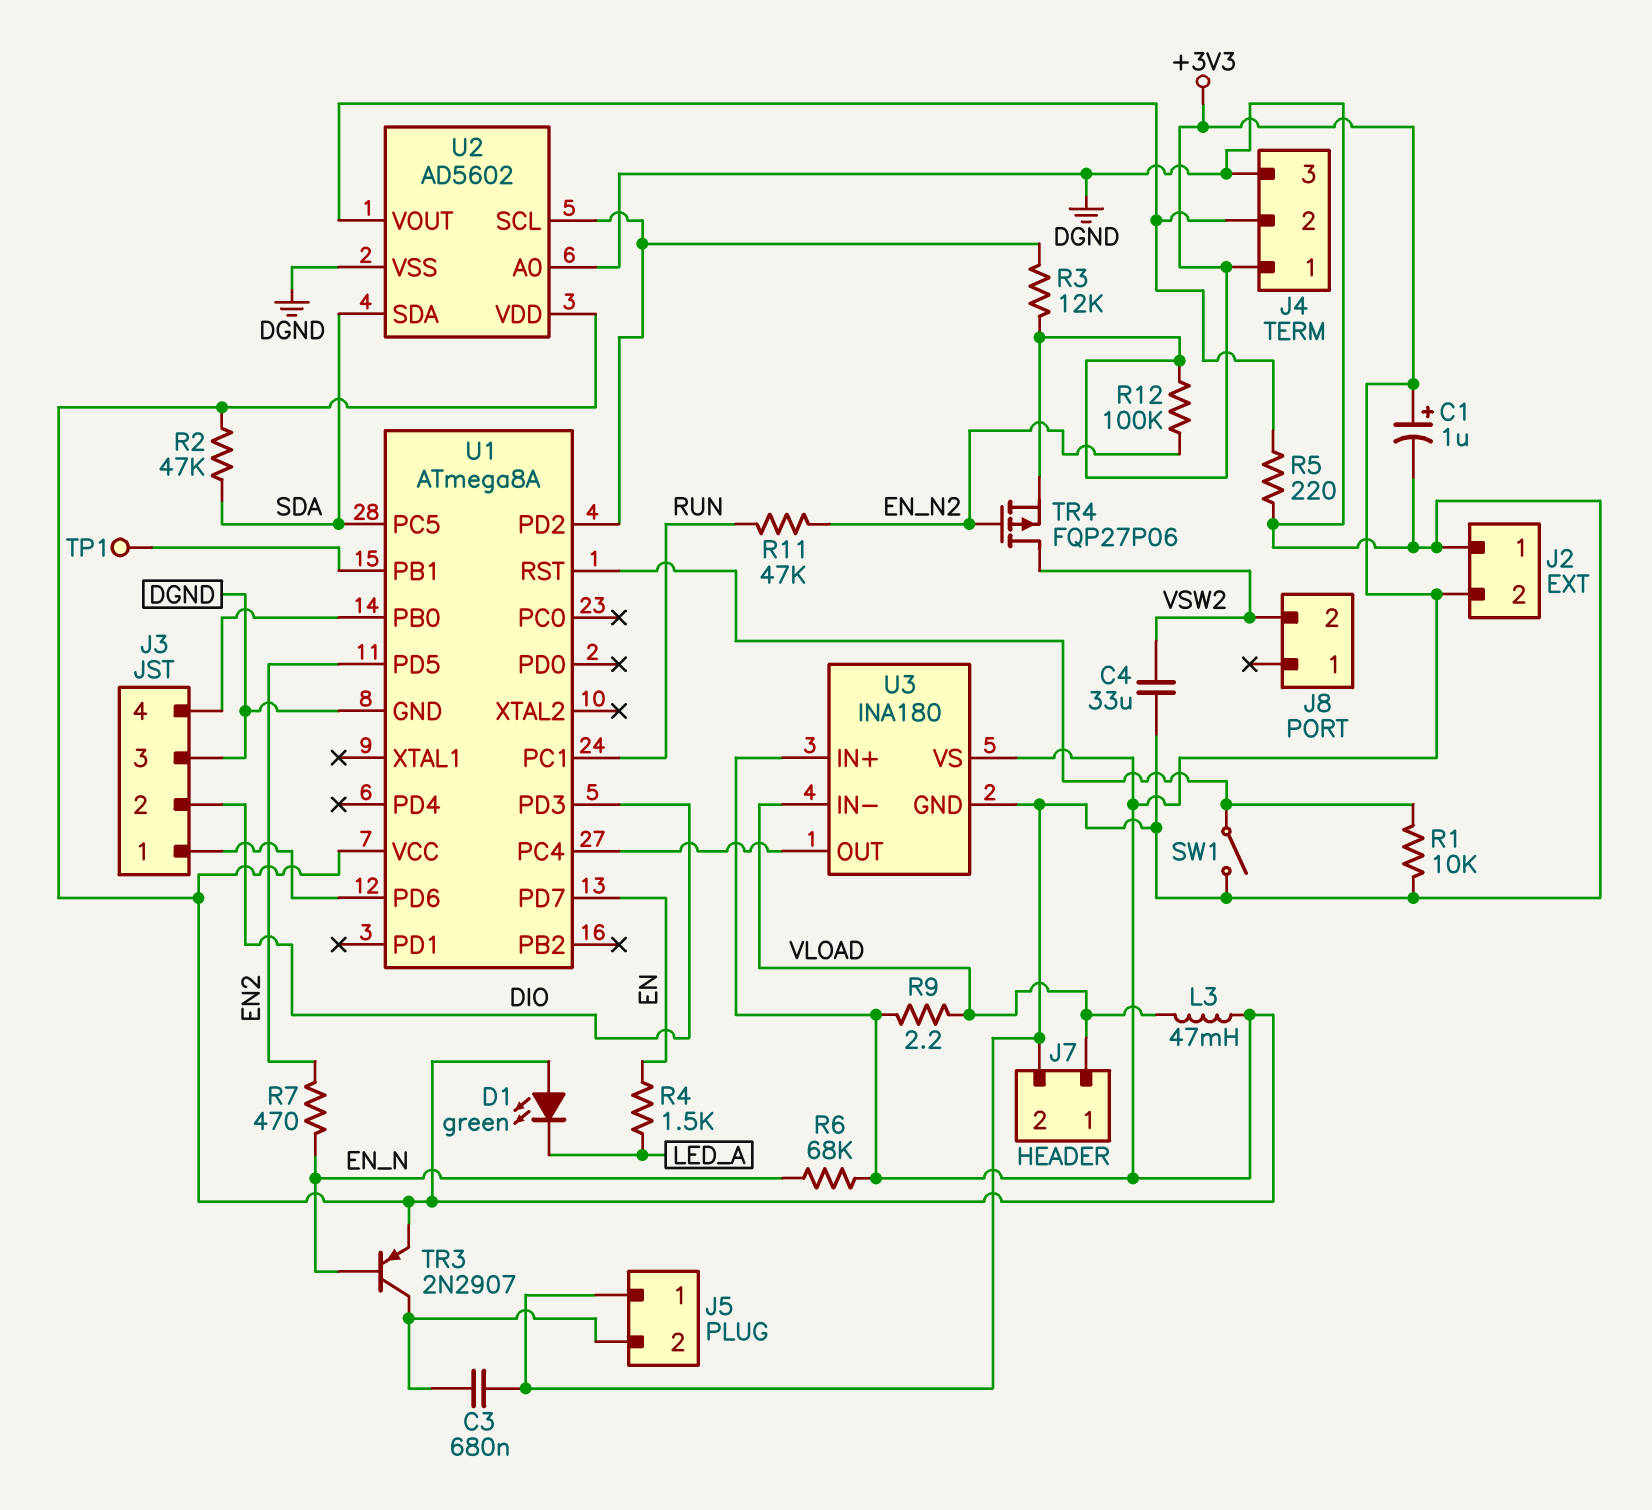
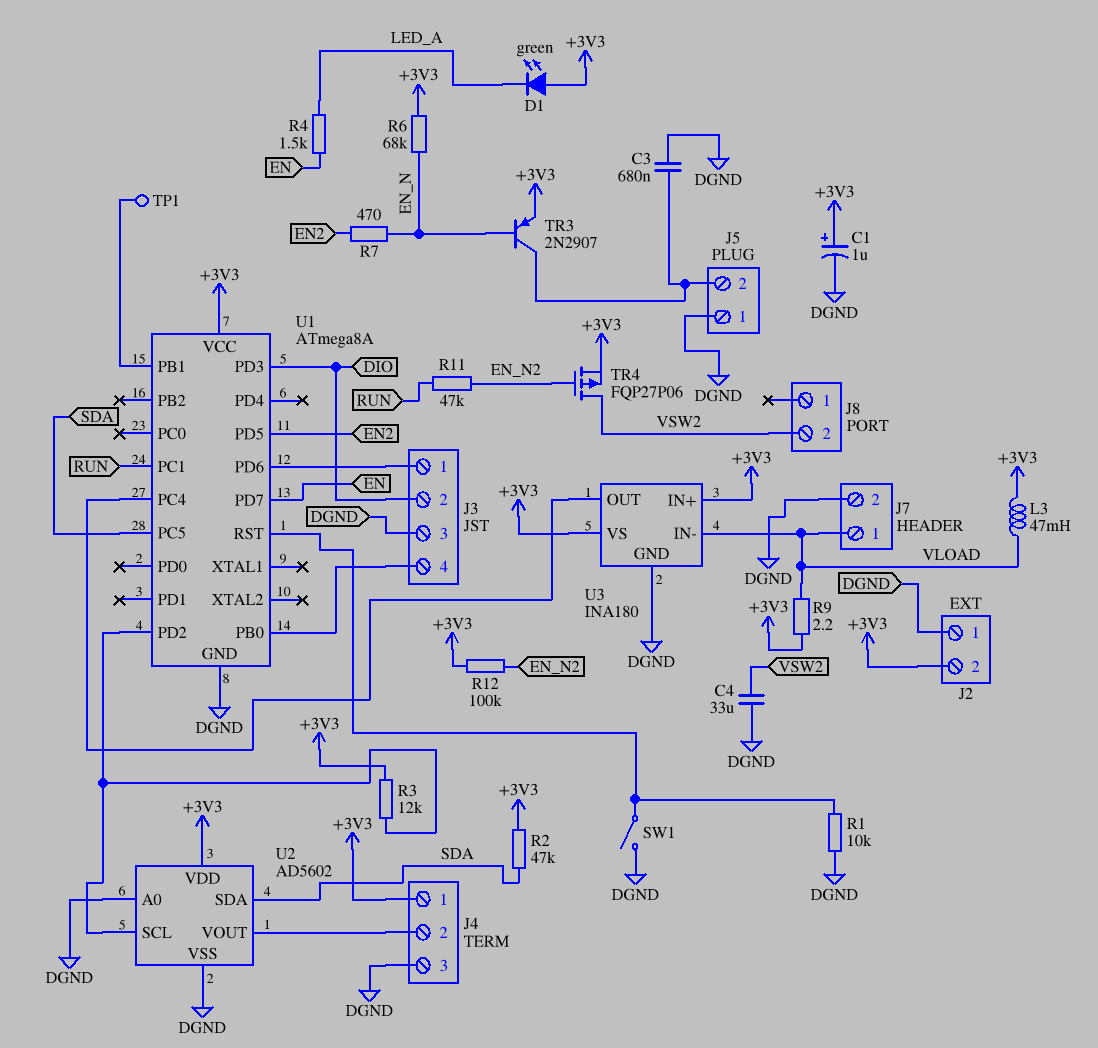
R5: 220 (DGND, J4/2) -> none

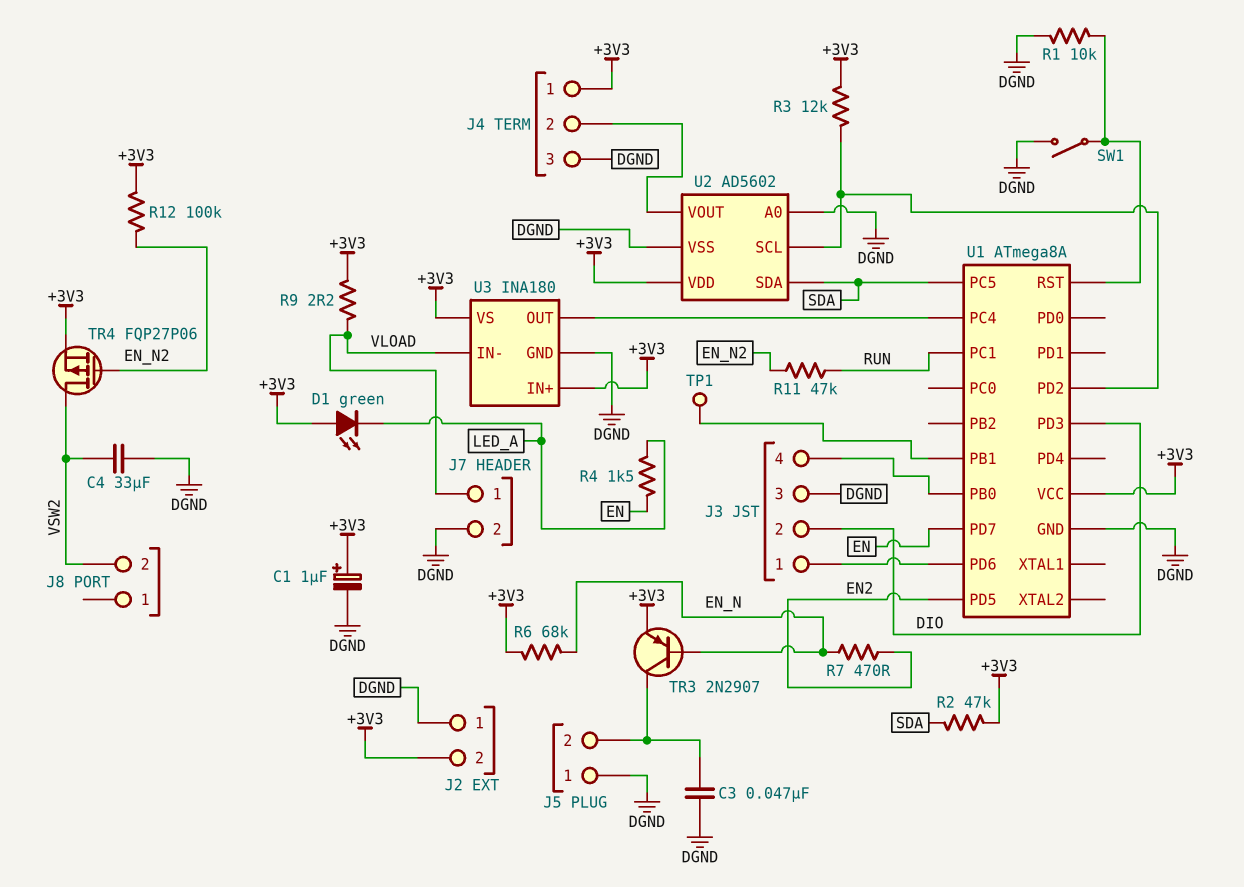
C3: 680nF (DGND, J5/2) -> 47nF (DGND, J5/2)
L3: 47mH (+3V3, VLOAD) -> none

